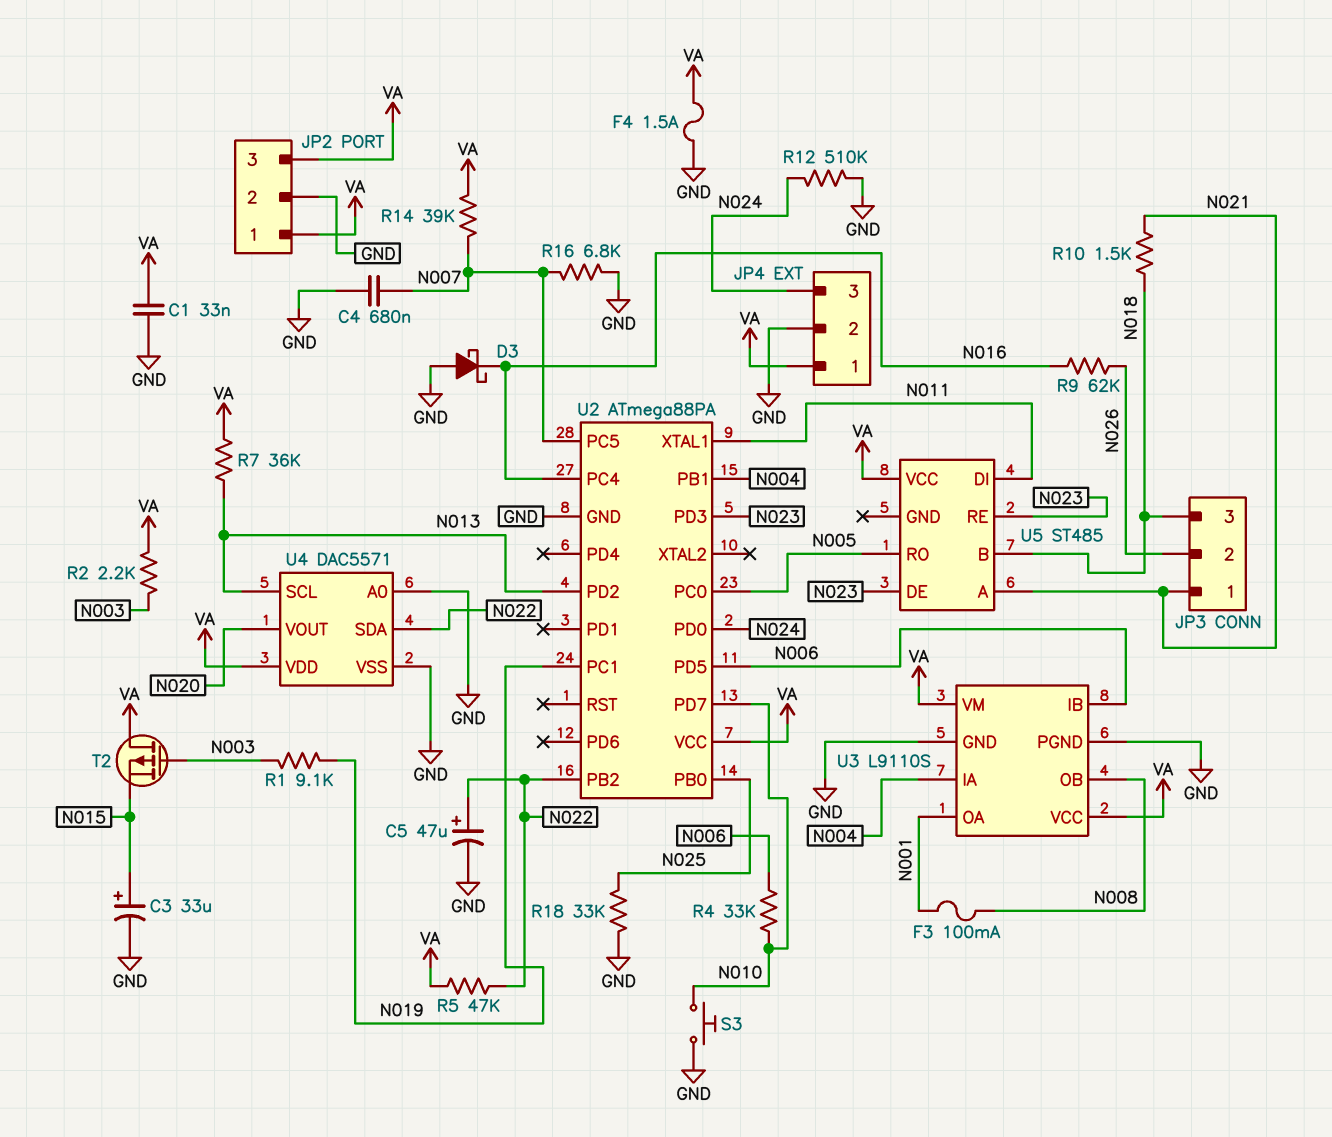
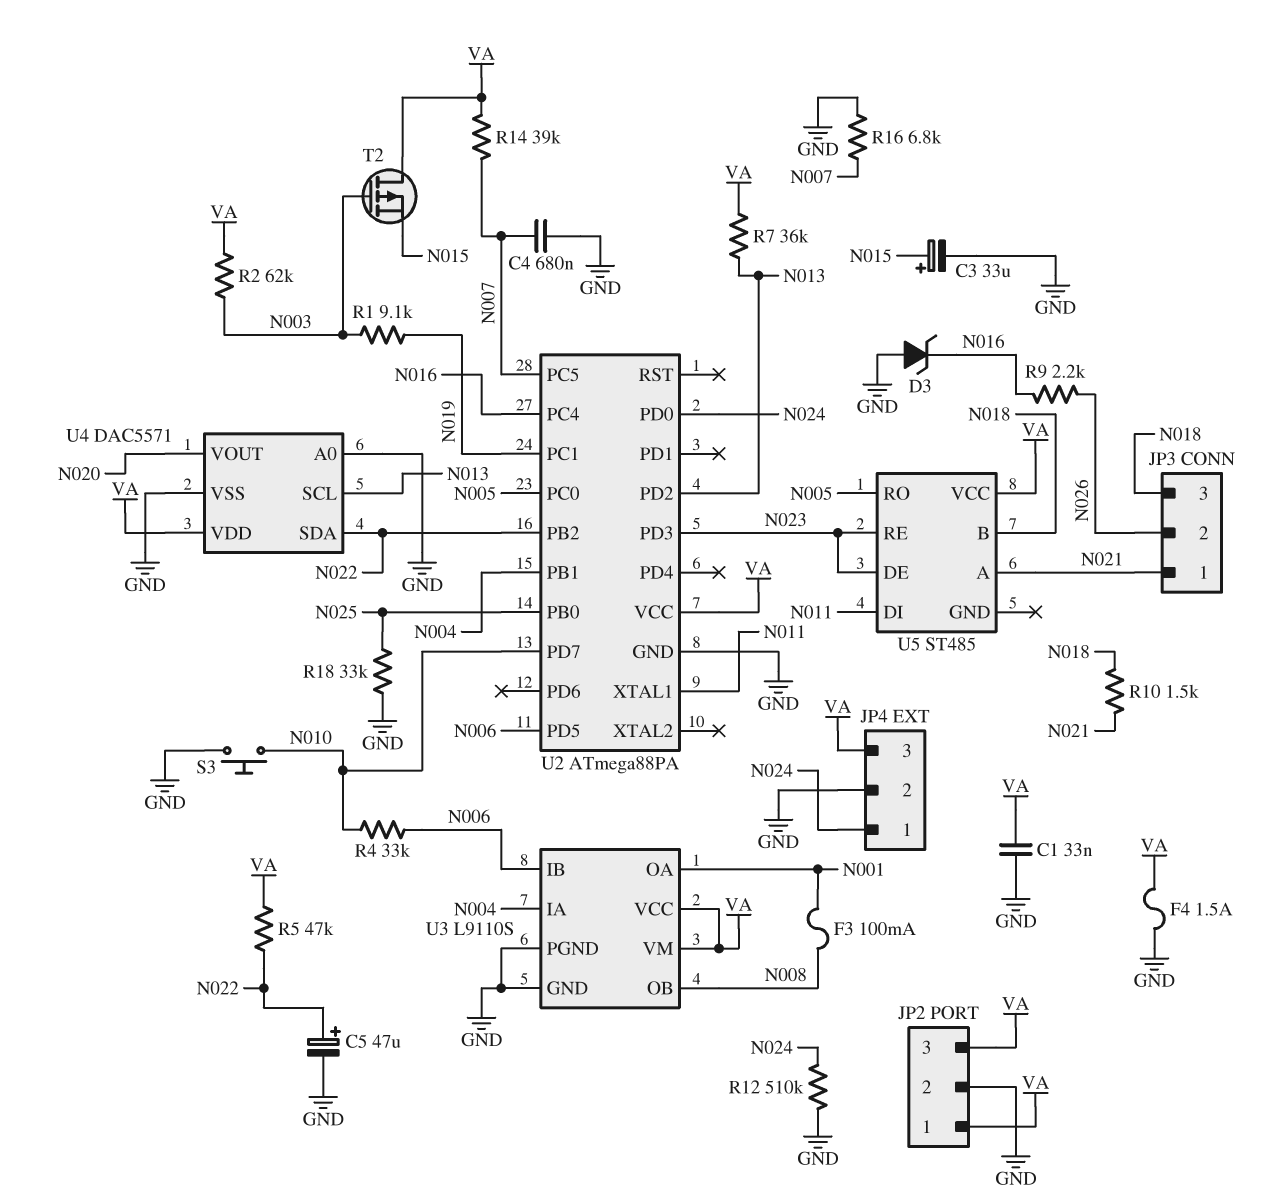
D3: schottky (A GND, K N016) -> zener (A GND, K N016)
JP4 pin 1: VA -> N024
JP4 pin 3: N024 -> VA
R2: 2.2k (N003, VA) -> 62k (N003, VA)
R9: 62k (N016, N026) -> 2.2k (N016, N026)

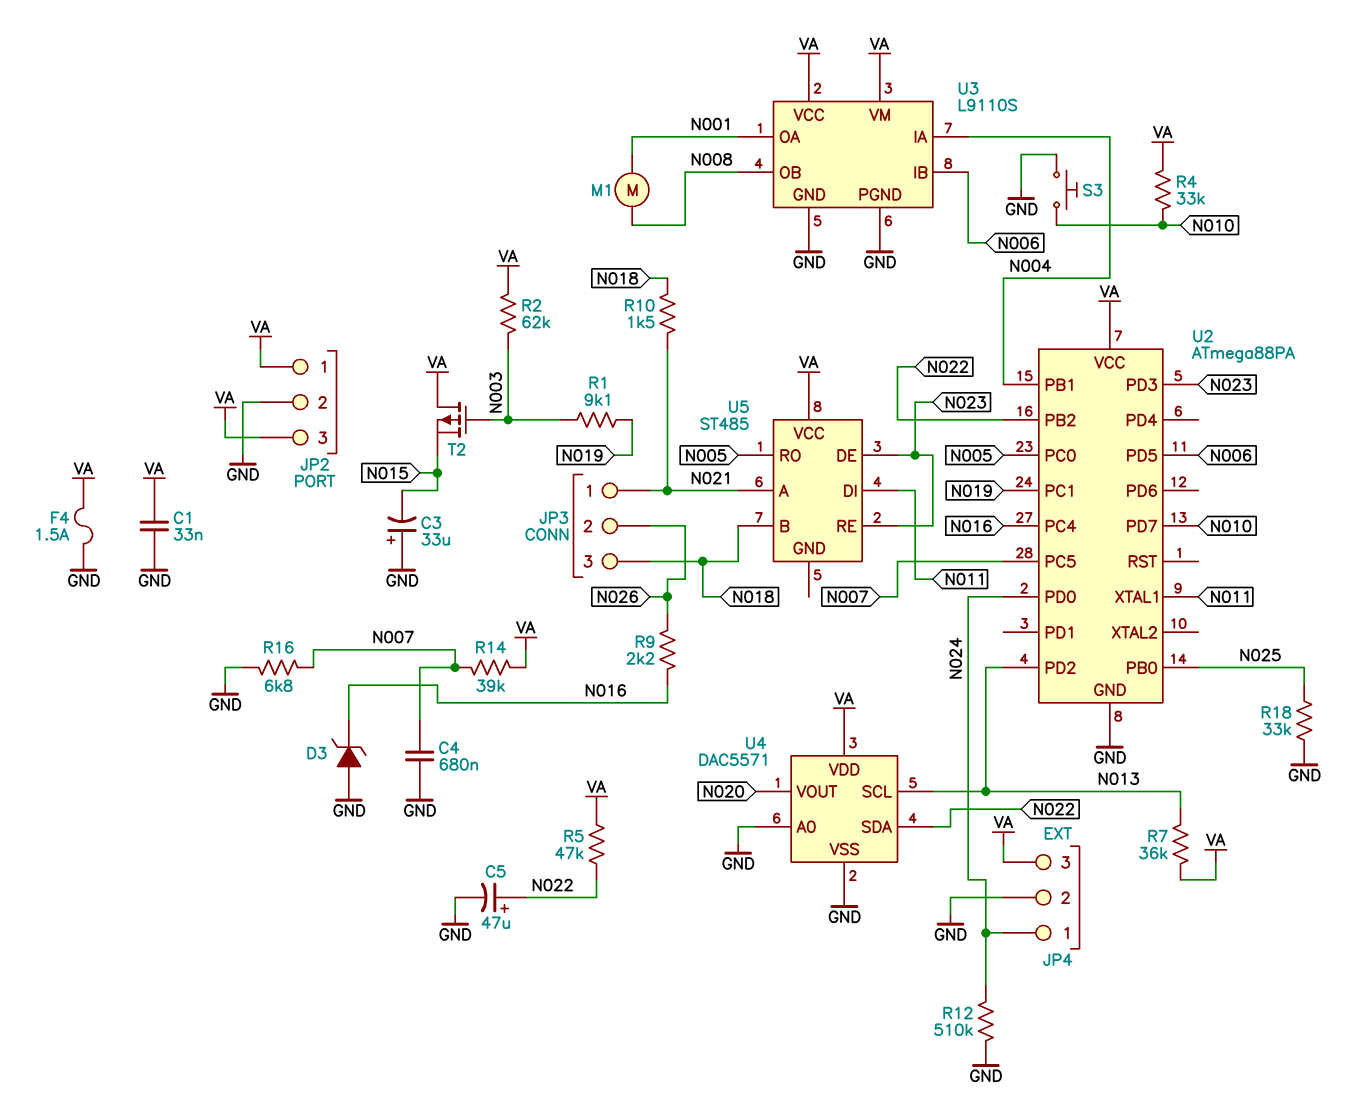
C3: 33uF (plus N015, minus GND) -> 33uF (plus GND, minus N015)
F3: 100mA (N001, N008) -> none
M1: none -> motor (N001, N008)
R4: 33k (N006, N010) -> 33k (N010, VA)

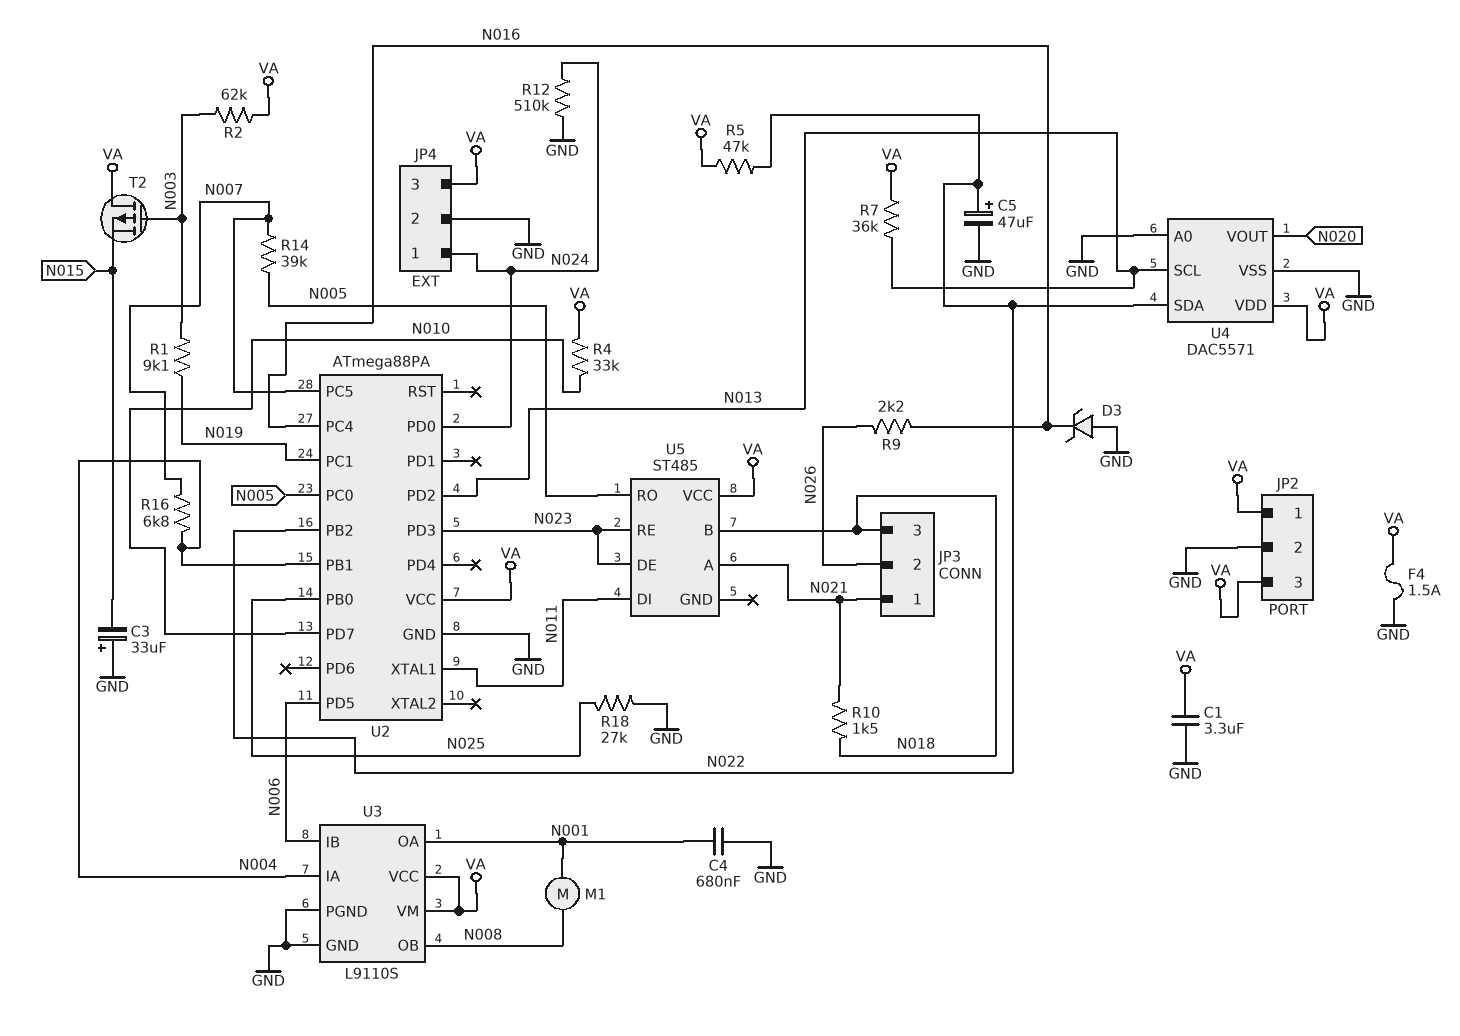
C1: 33nF (GND, VA) -> 3.3uF (GND, VA)
C4: 680nF (GND, N007) -> 680nF (GND, N001)
R14: 39k (N007, VA) -> 39k (N005, N007)
R16: 6.8k (GND, N007) -> 6.8k (N004, N007)
R18: 33k (GND, N025) -> 27k (GND, N025)
S3: button (GND, N010) -> none

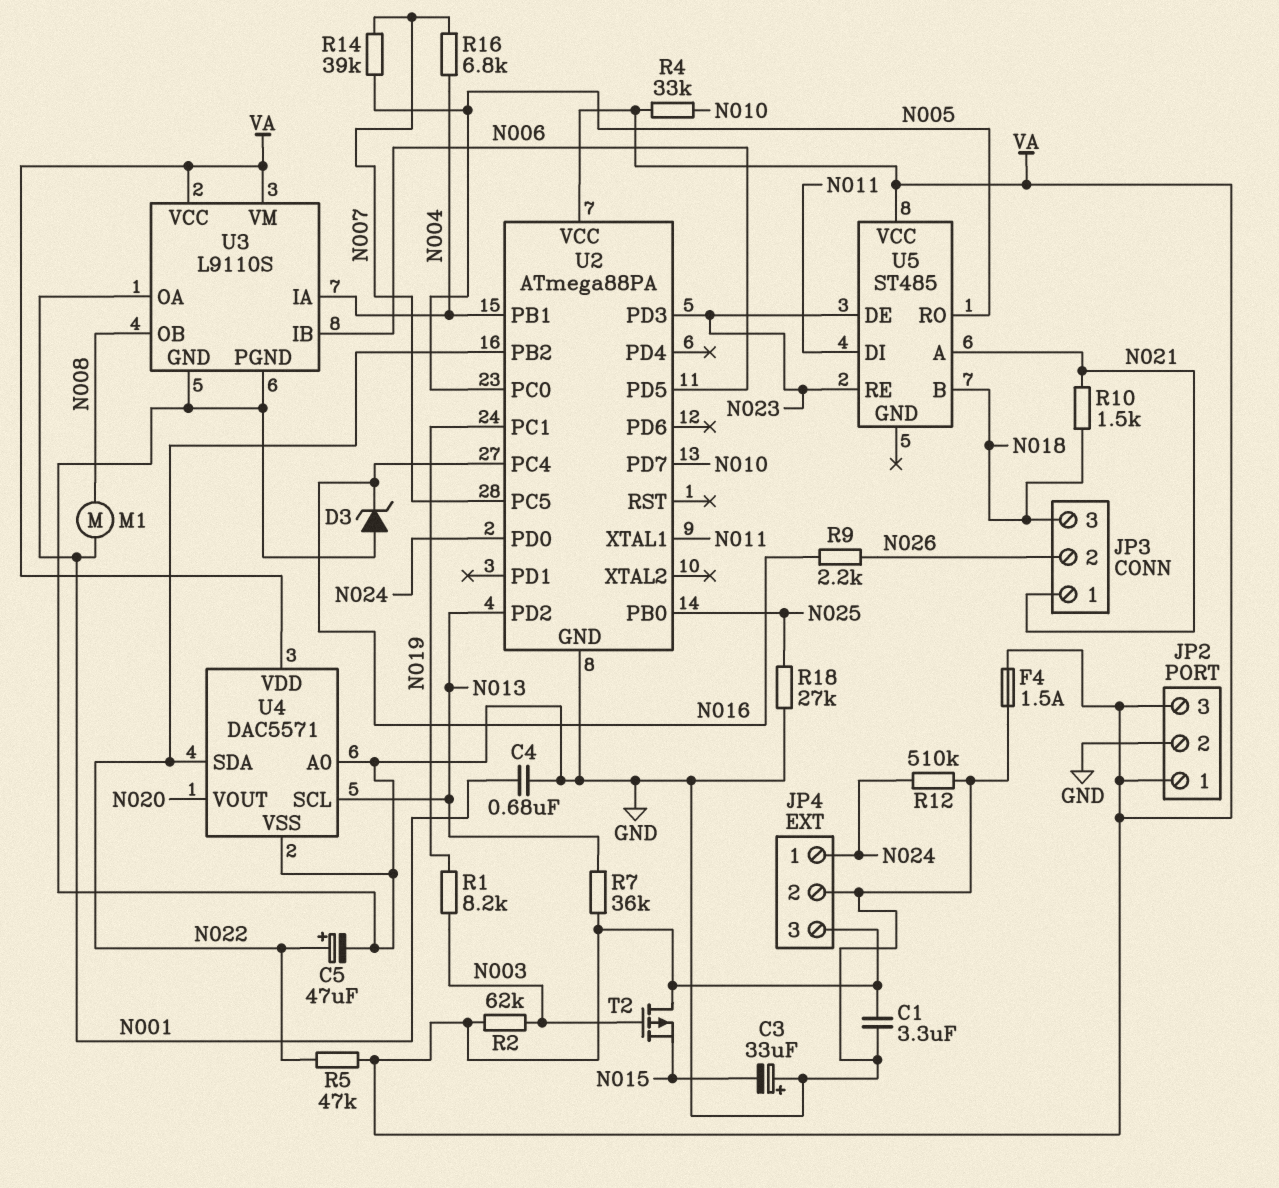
R1: 9.1k (N003, N019) -> 8.2k (N003, N019)

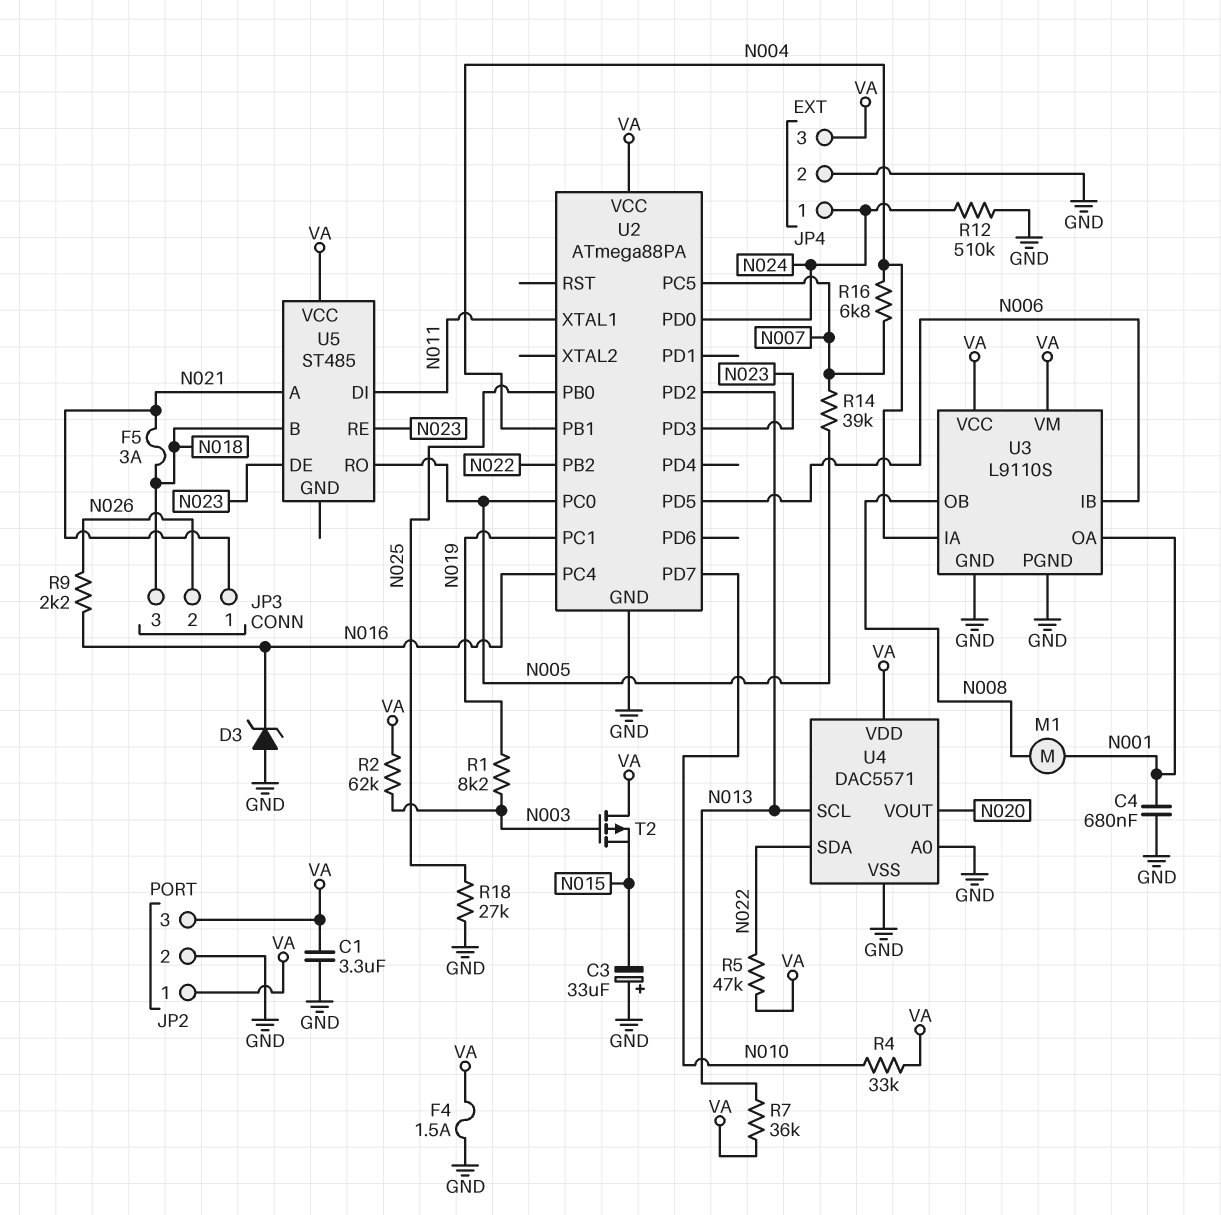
C5: 47uF (plus N022, minus GND) -> none
F5: none -> 3A (N018, N021)
R10: 1.5k (N018, N021) -> none

